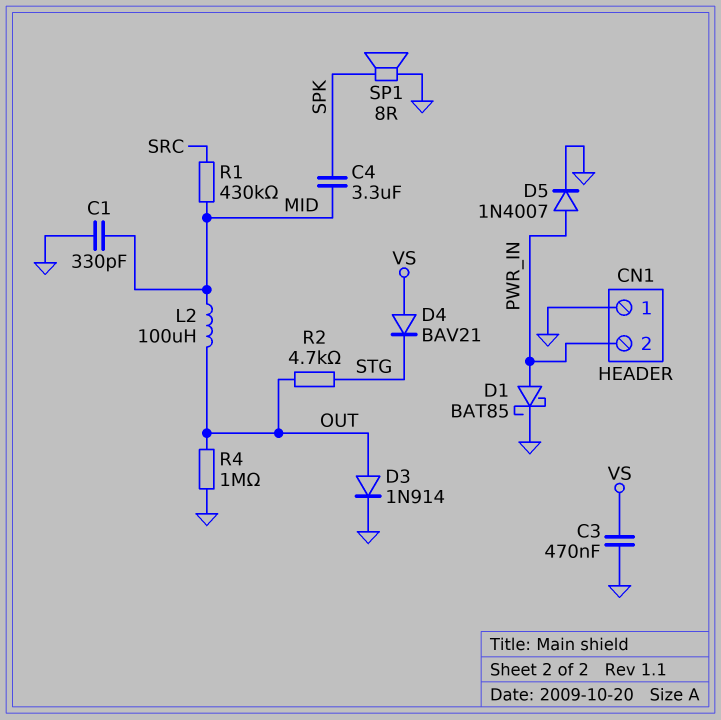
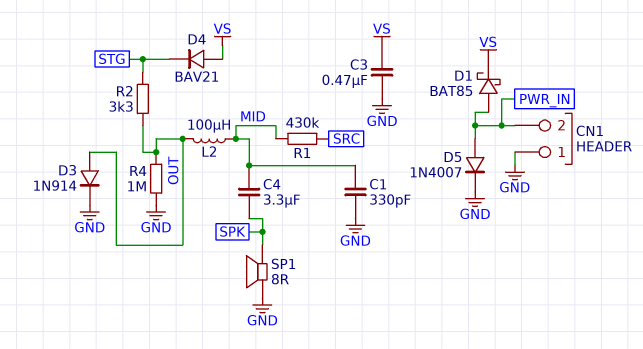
D1: schottky BAT85 (A PWR_IN, K GND) -> schottky BAT85 (A PWR_IN, K VS)
R2: 4.7k (OUT, STG) -> 3.3k (OUT, STG)

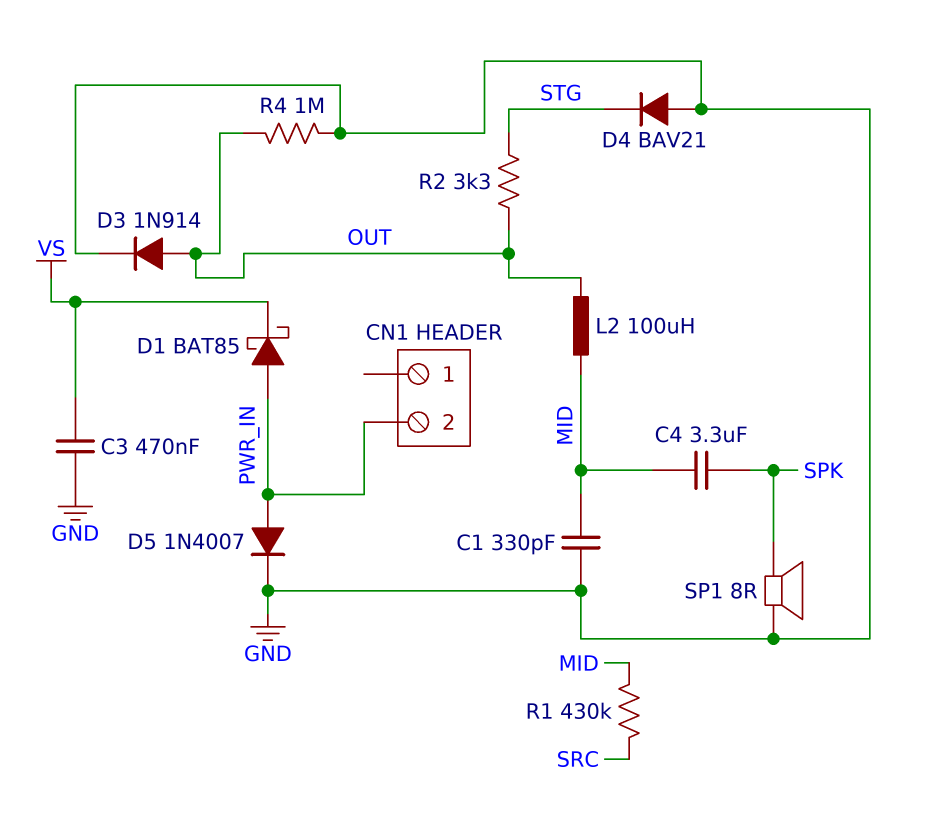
CN1 pin 1: GND -> none
D4: diode BAV21 (A VS, K STG) -> diode BAV21 (A GND, K STG)

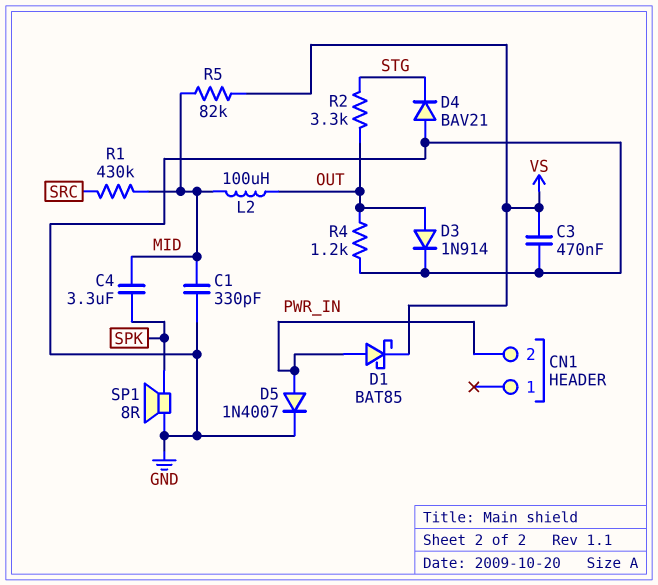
R4: 1M (GND, OUT) -> 1.2k (GND, OUT)
R5: none -> 82k (MID, VS)

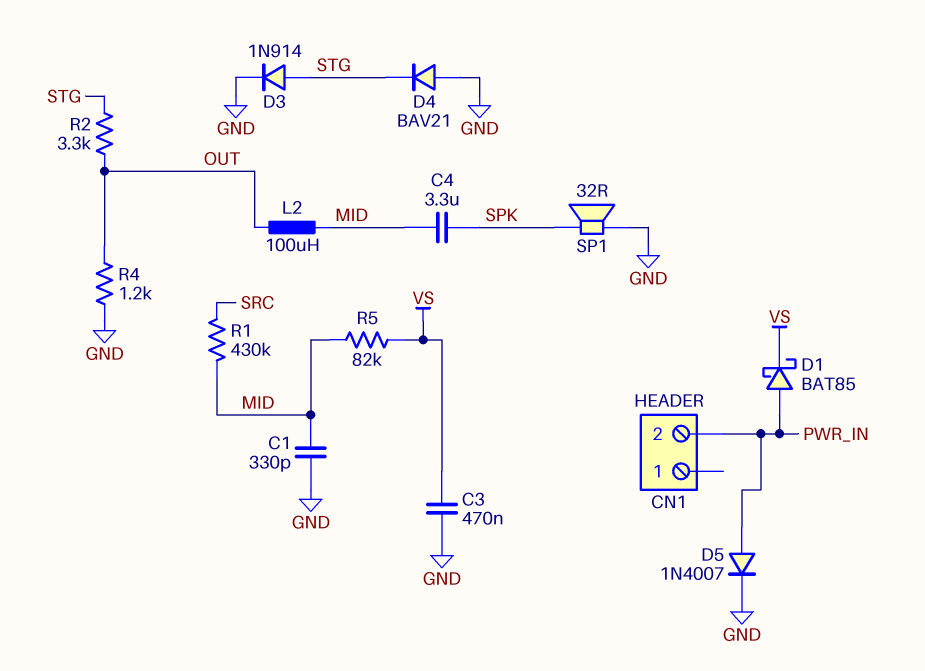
D3: diode 1N914 (A OUT, K GND) -> diode 1N914 (A STG, K GND)
SP1: speaker 8R (GND, SPK) -> speaker 32R (GND, SPK)

